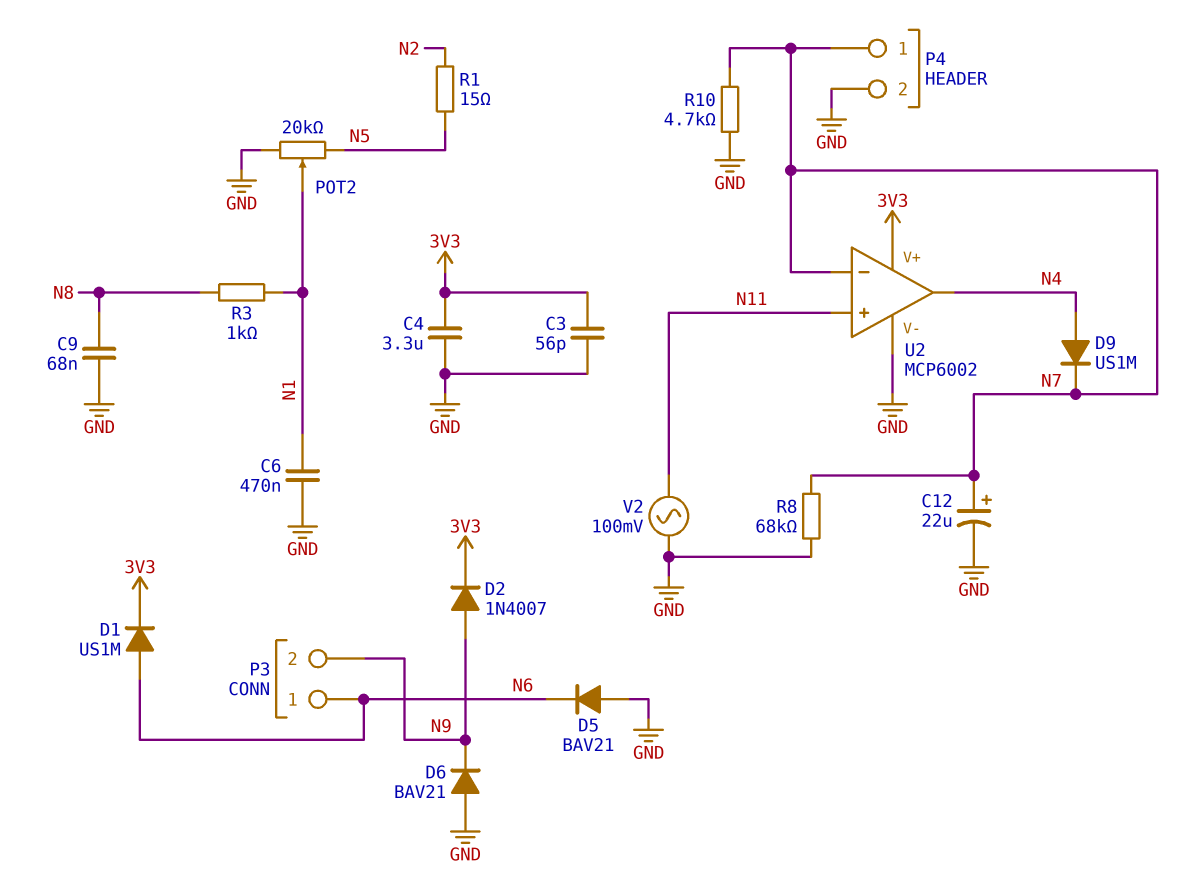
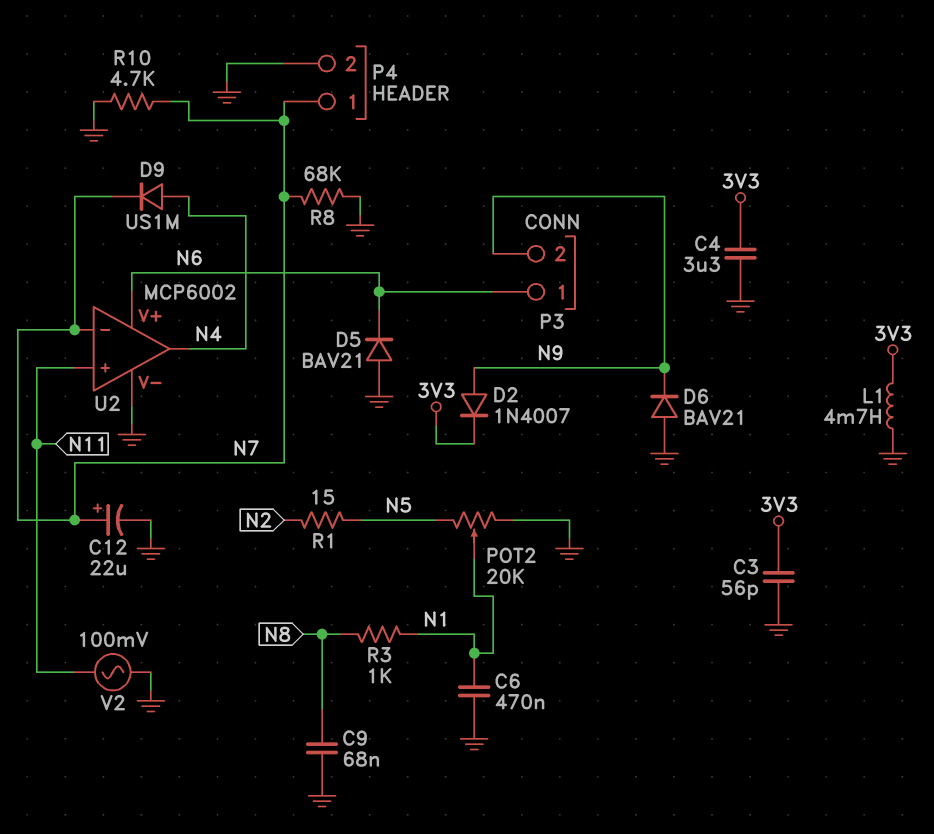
D1: diode US1M (A N6, K 3V3) -> none
L1: none -> 4.7mH (3V3, GND)
U2 pin V+: 3V3 -> N6

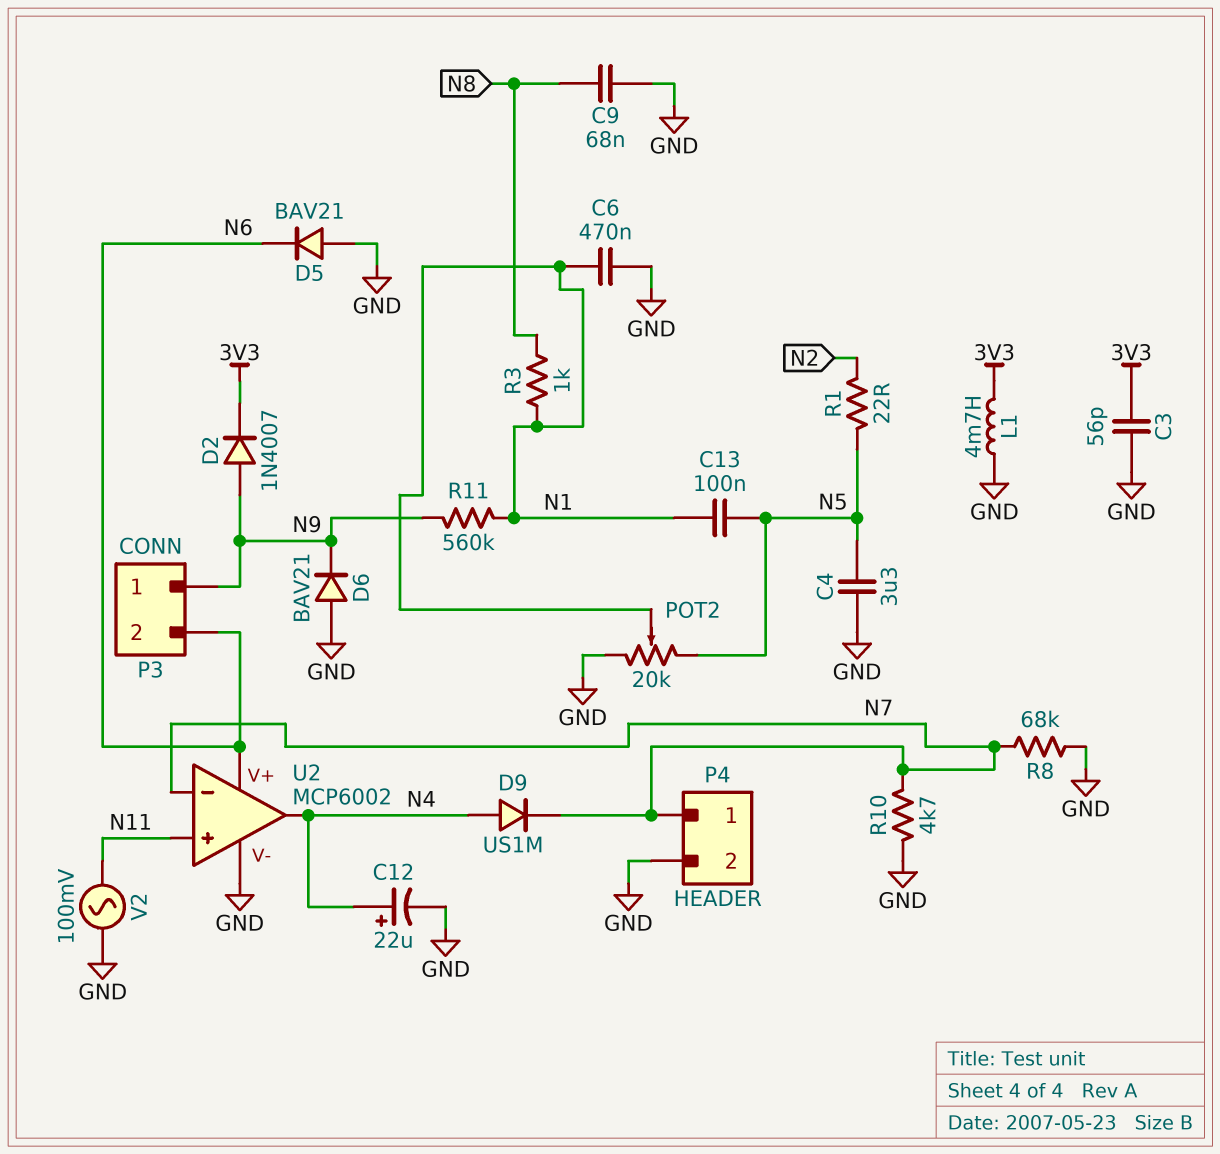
C4: 3.3uF (3V3, GND) -> 3.3uF (GND, N5)
C12: 22uF (plus N7, minus GND) -> 22uF (plus N4, minus GND)
C13: none -> 100nF (N1, N5)
P3 pin 1: N6 -> N9
P3 pin 2: N9 -> N6
R1: 15 (N2, N5) -> 22 (N2, N5)
R11: none -> 560k (N1, N9)

